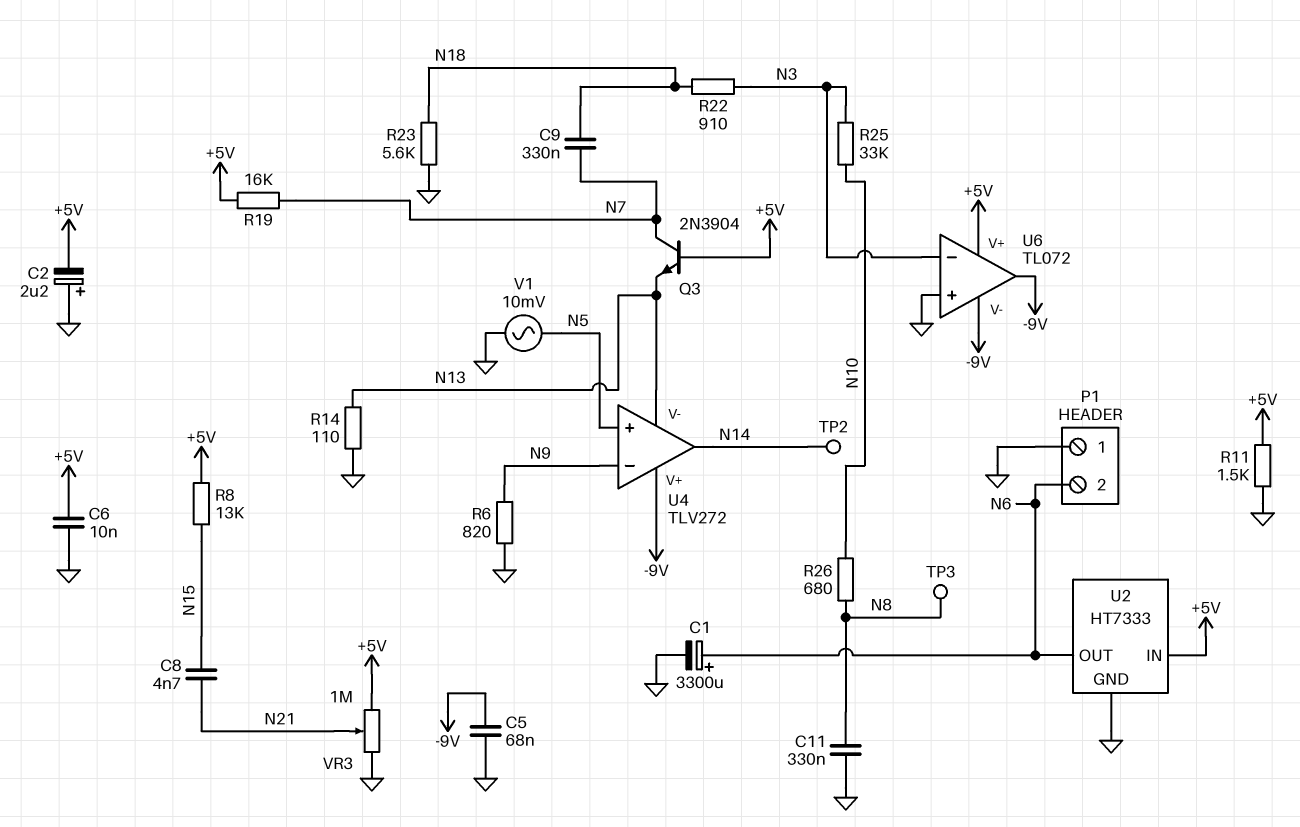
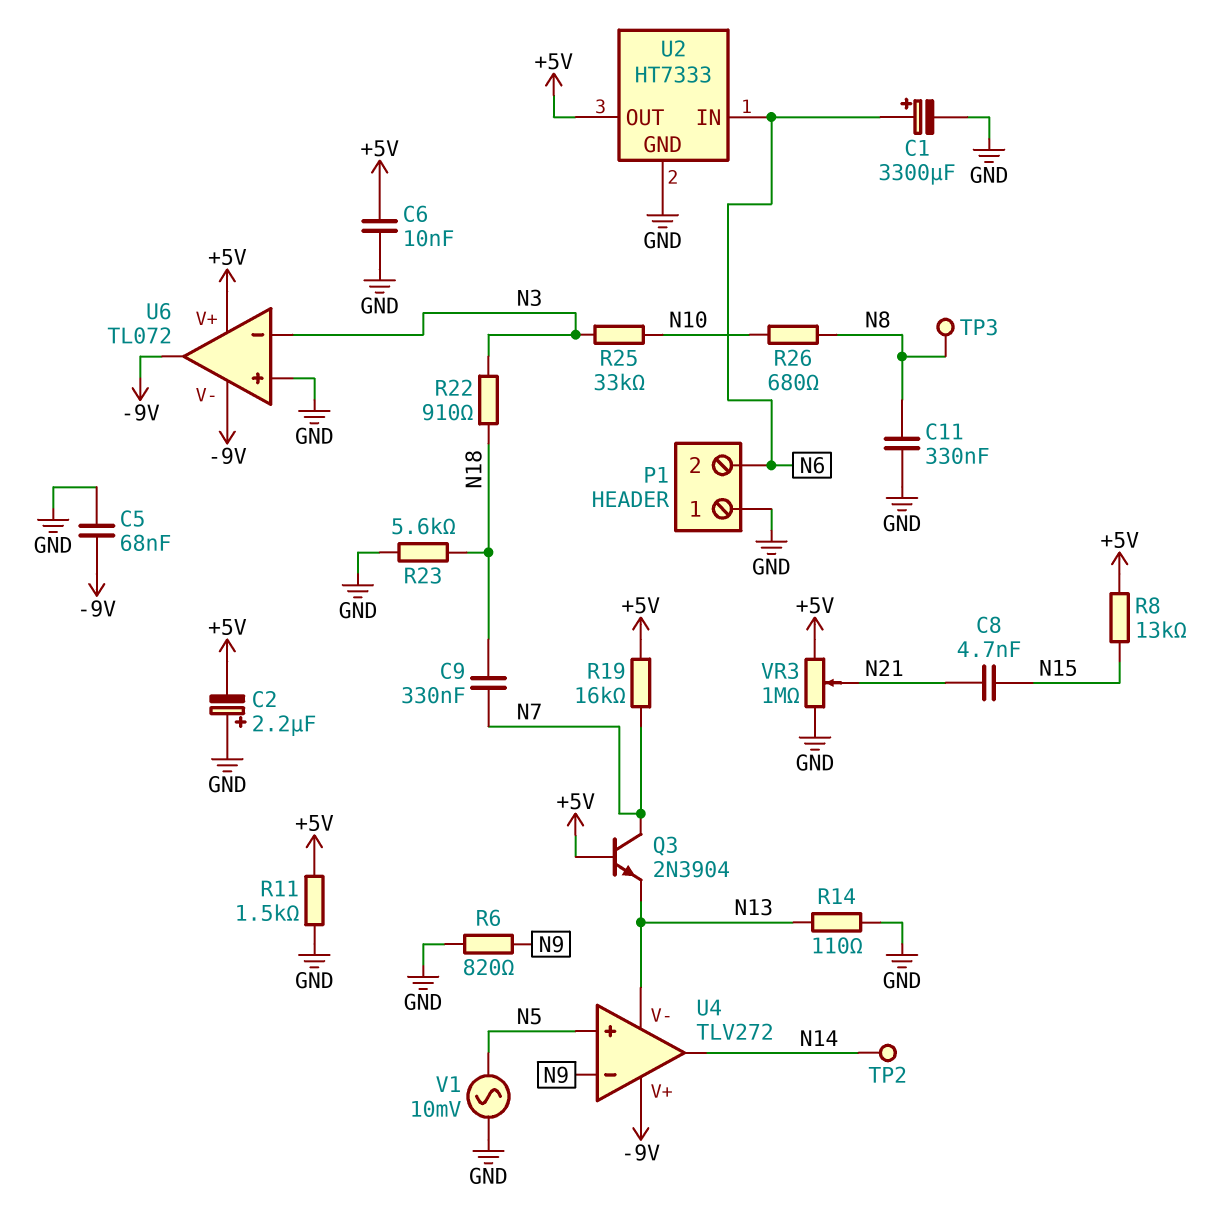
U2 pin IN: +5V -> N6
U2 pin OUT: N6 -> +5V

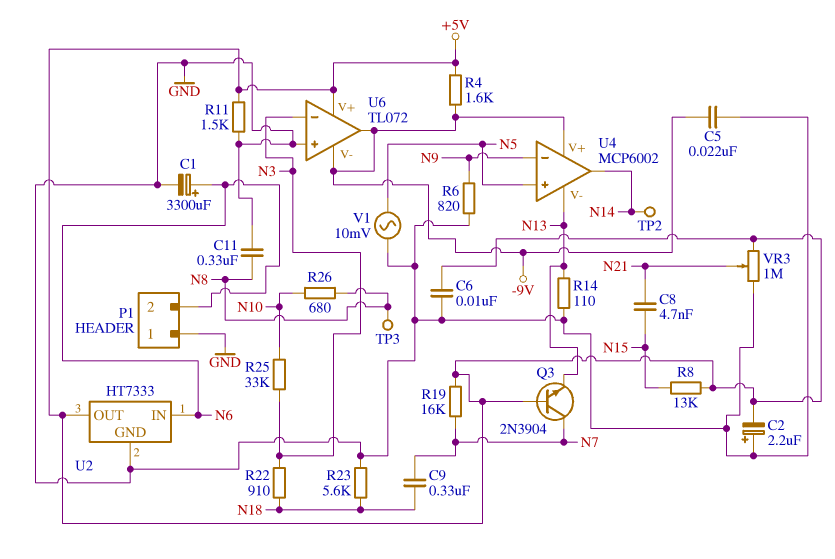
C5: 68nF (-9V, GND) -> 22nF (-9V, GND)
R4: none -> 1.6k (+5V, -9V)
U4: TLV272 -> MCP6002

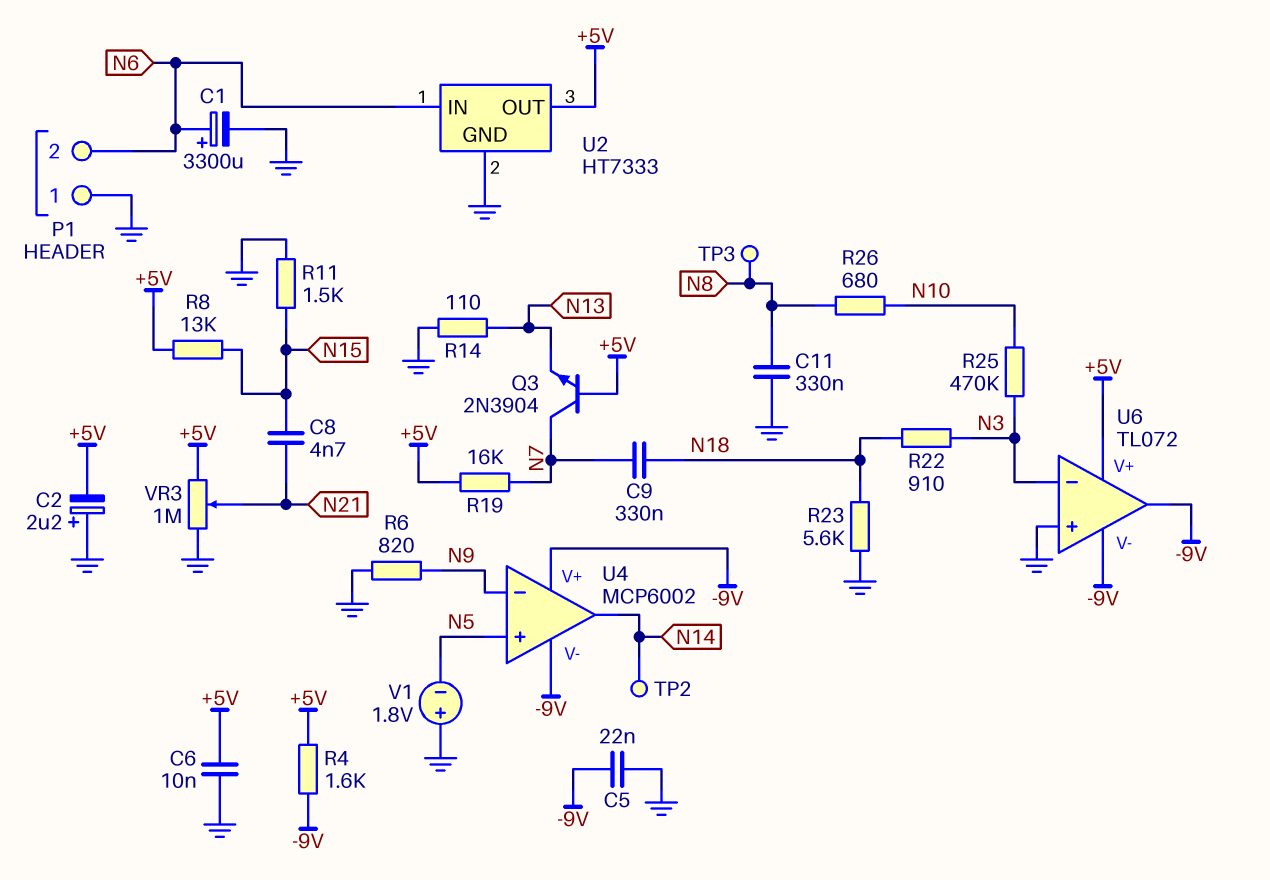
R11: 1.5k (+5V, GND) -> 1.5k (GND, N15)
R25: 33k (N3, N10) -> 470k (N3, N10)
U4 pin V-: N13 -> -9V
V1: AC 10mV (GND, N5) -> 1.8V (plus GND, minus N5)

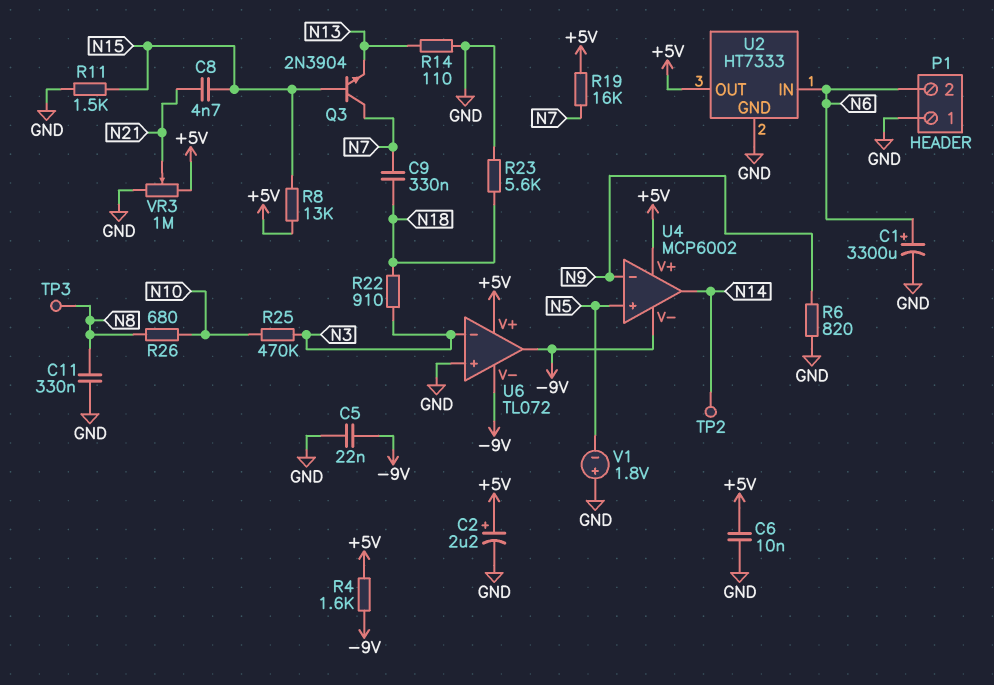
C2: 2.2uF (plus GND, minus +5V) -> 2.2uF (plus +5V, minus GND)
Q3: NPN 2N3904 (B +5V, C N7, E N13) -> NPN 2N3904 (B N15, C N7, E N13)
U4 pin V+: -9V -> +5V

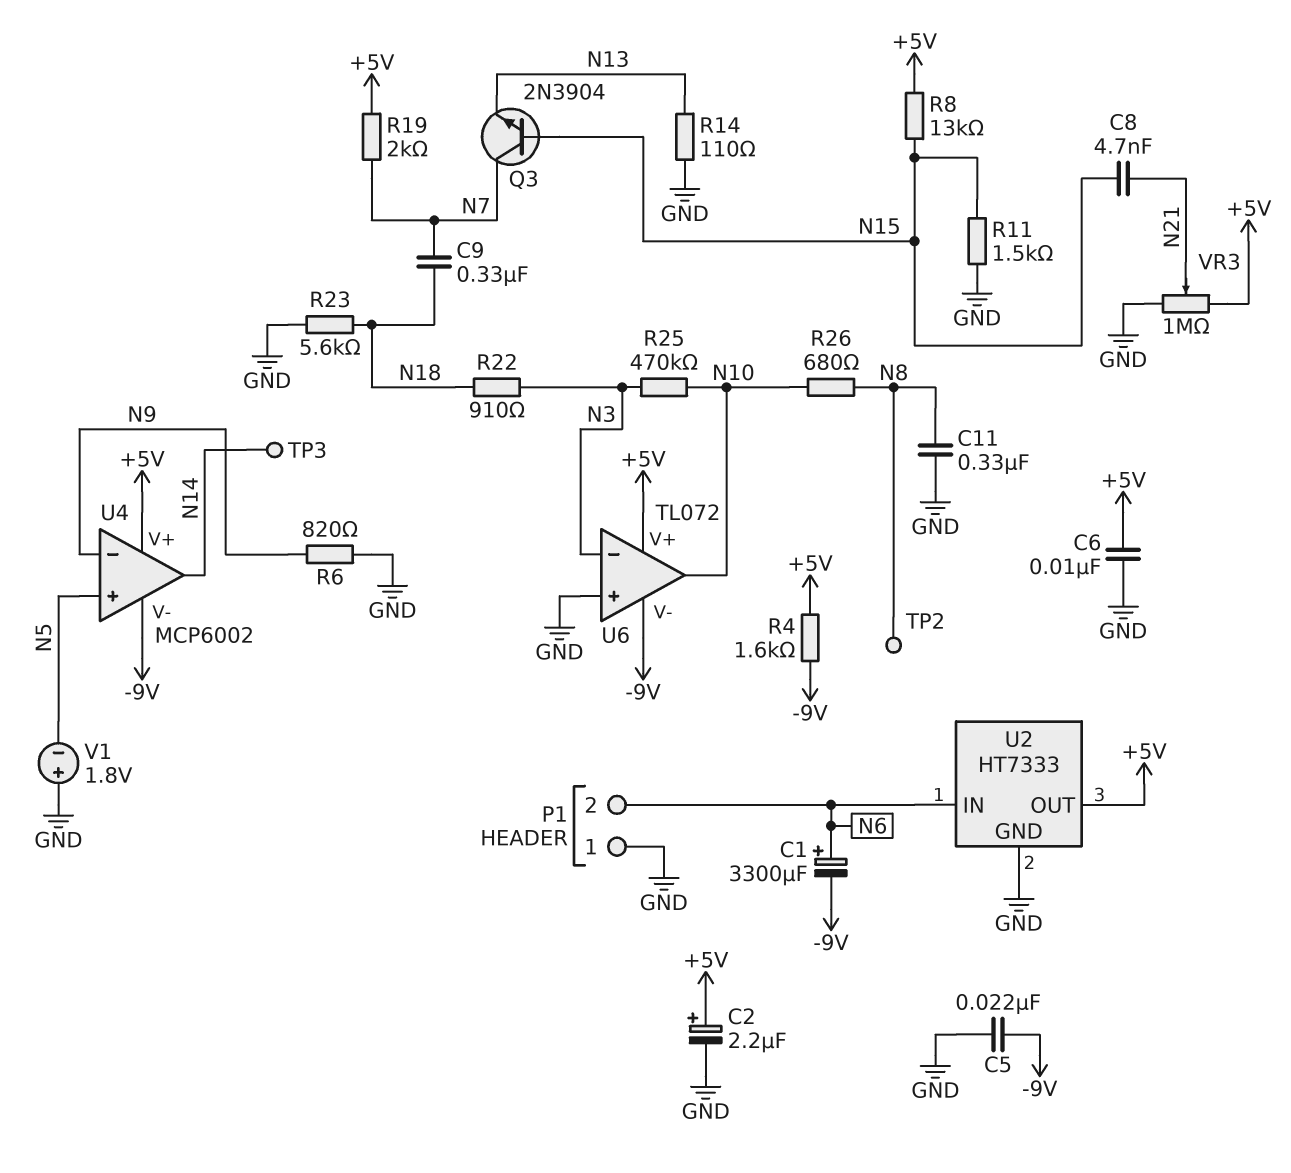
C1: 3300uF (plus N6, minus GND) -> 3300uF (plus N6, minus -9V)
R19: 16k (+5V, N7) -> 2k (+5V, N7)
TP2: test point (N14) -> test point (N8)
TP3: test point (N8) -> test point (N14)
U6 pin out: -9V -> N10

